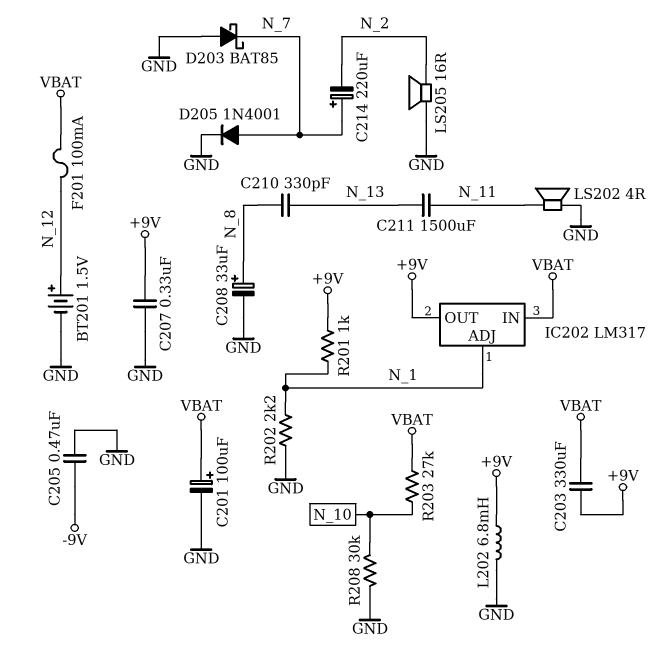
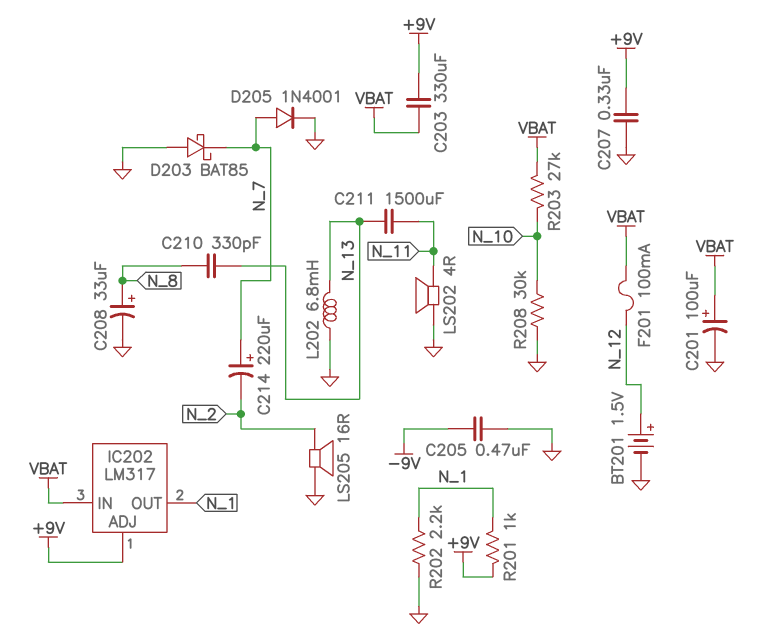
IC202 pin ADJ: N_1 -> +9V
IC202 pin OUT: +9V -> N_1
L202: 6.8mH (+9V, GND) -> 6.8mH (GND, N_13)

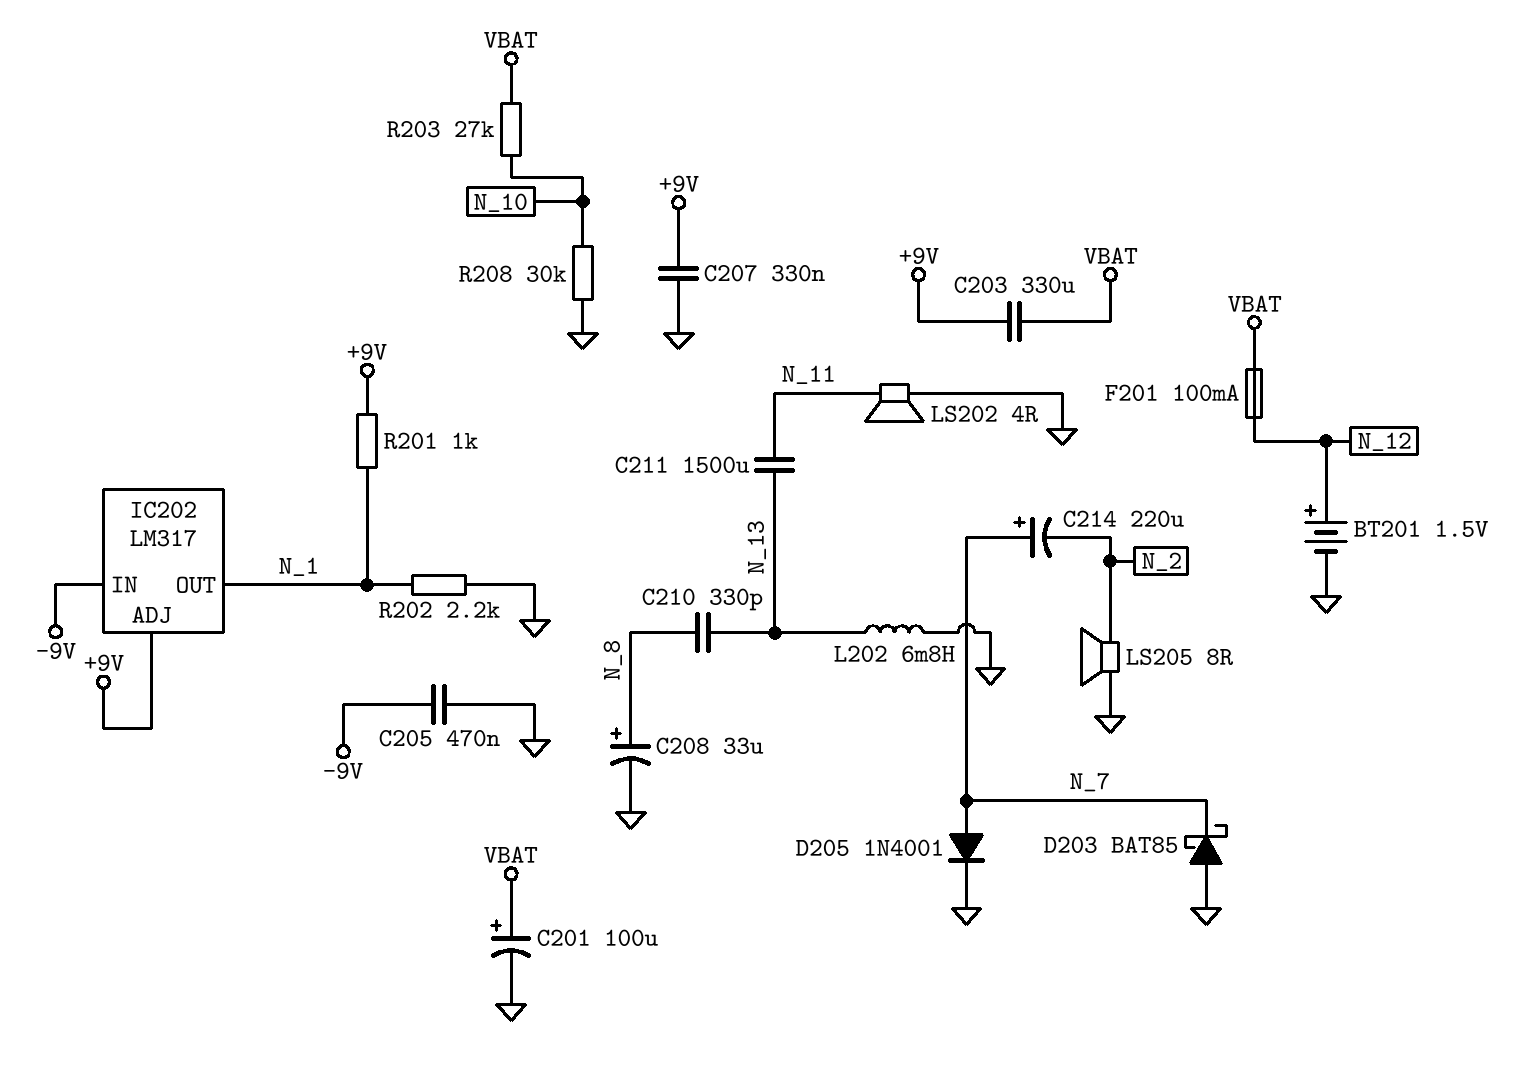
IC202 pin IN: VBAT -> -9V
LS205: speaker 16R (GND, N_2) -> speaker 8R (GND, N_2)

